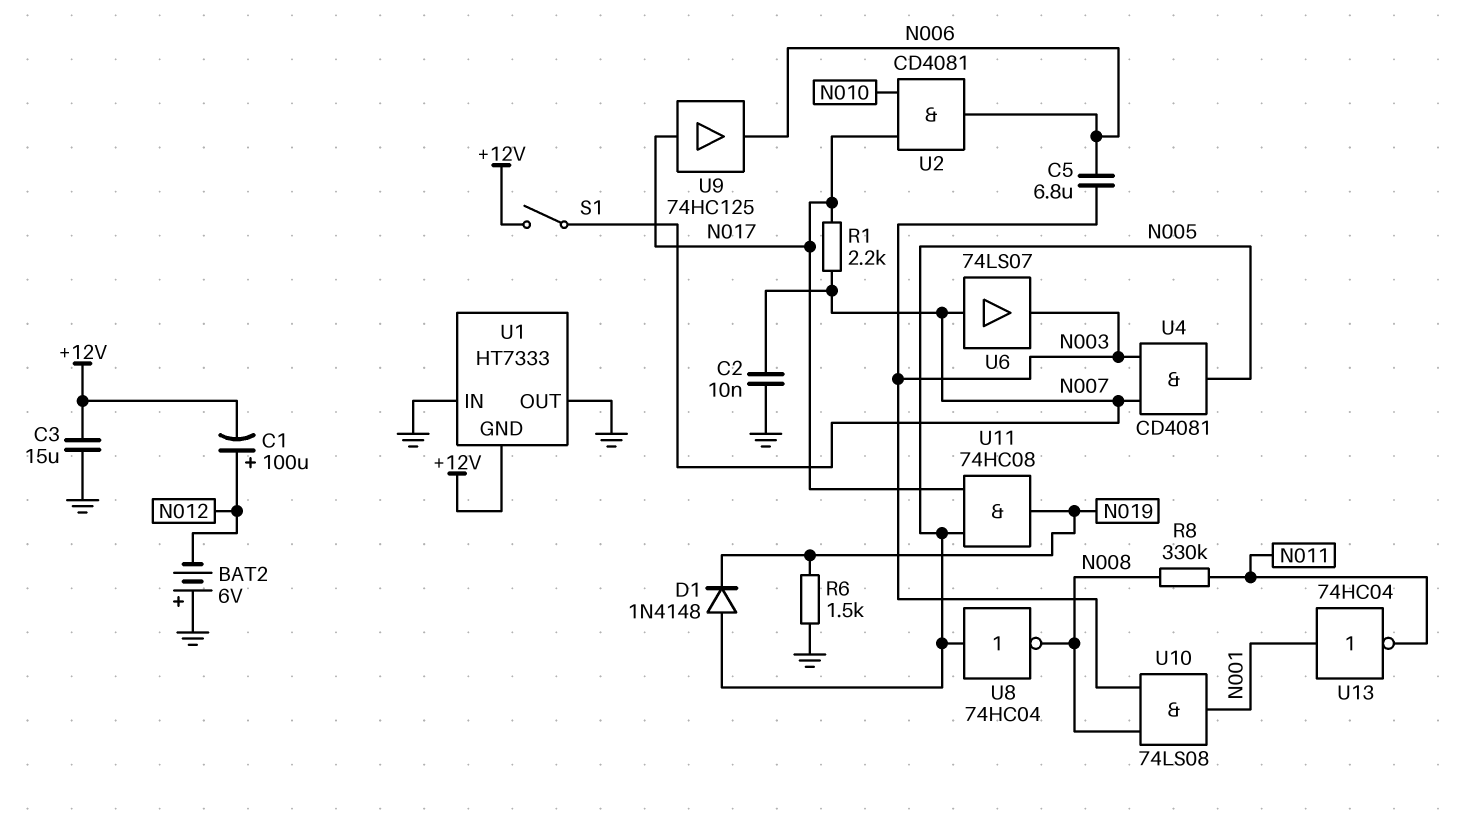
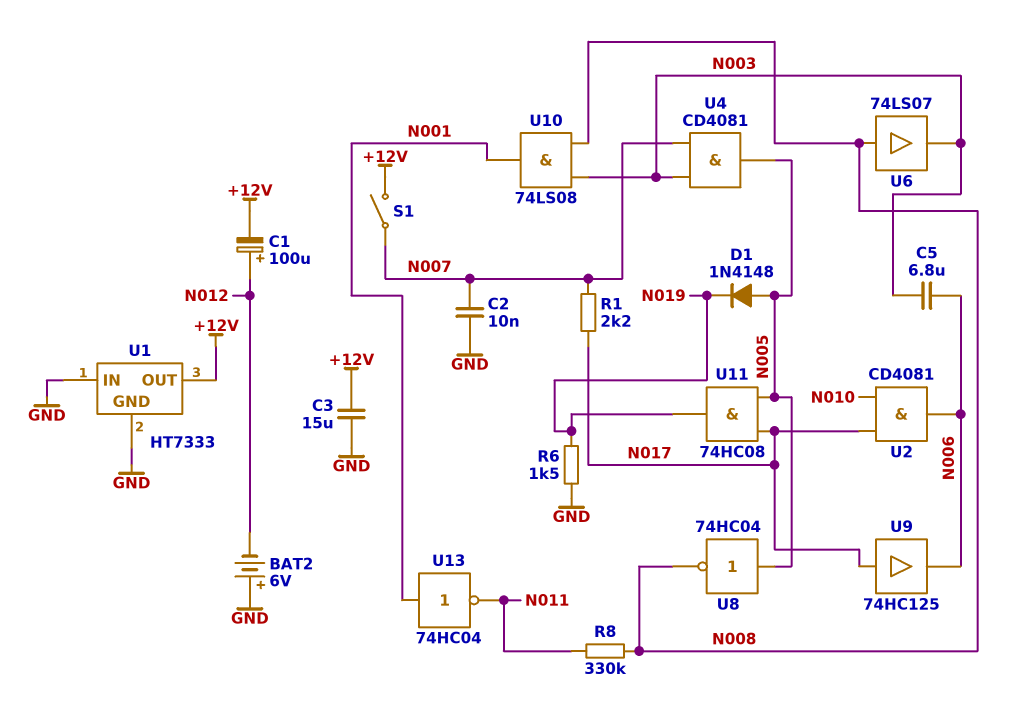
U1 pin GND: +12V -> GND
U1 pin OUT: GND -> +12V
U6: buffer 74LS07 (in N007, out N003) -> buffer 74LS07 (in N008, out N003)

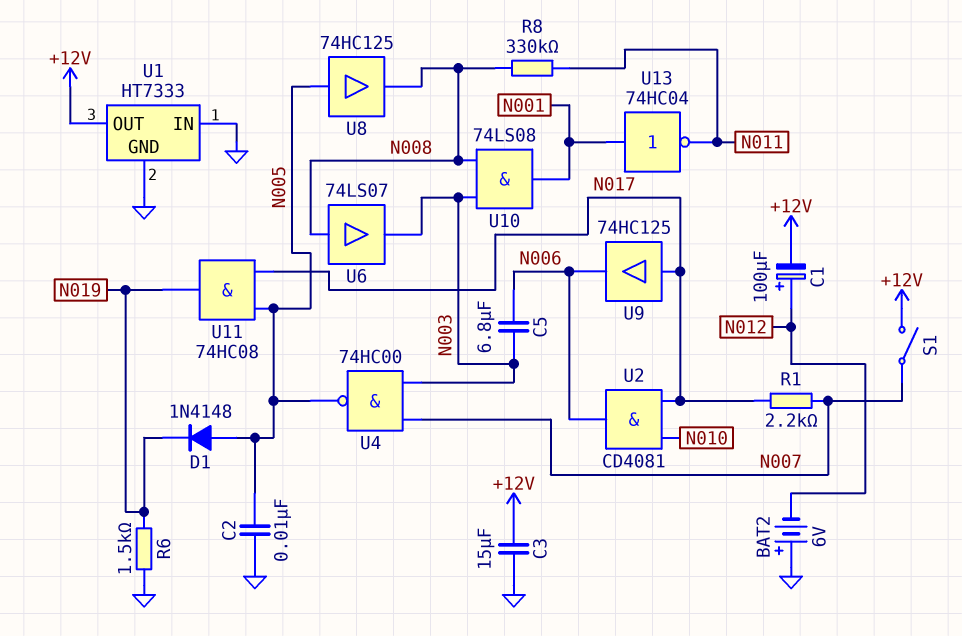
C2: 10nF (GND, N007) -> 10nF (GND, N005)
U4: AND CD4081 (in N003, in N007, out N005) -> NAND 74HC00 (in N003, in N007, out N005)
U8: NOT 74HC04 (in N005, out N008) -> buffer 74HC125 (in N005, out N008)

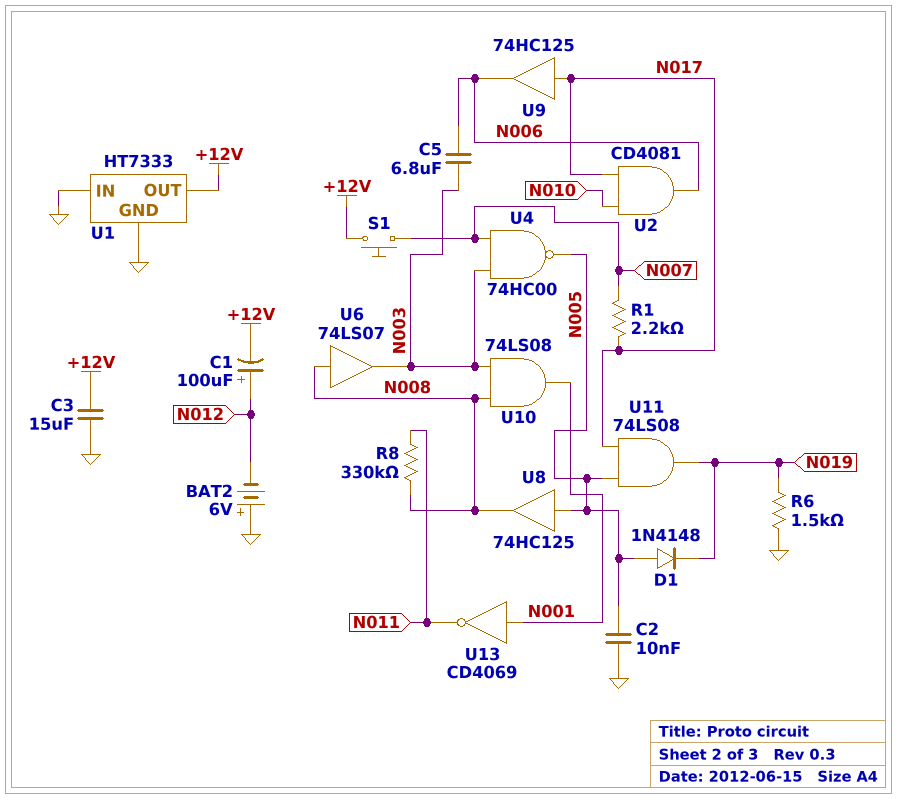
S1: switch (+12V, N007) -> button (+12V, N007)
U11: AND 74HC08 (in N005, in N017, out N019) -> AND 74LS08 (in N005, in N017, out N019)
U13: NOT 74HC04 (in N001, out N011) -> NOT CD4069 (in N001, out N011)

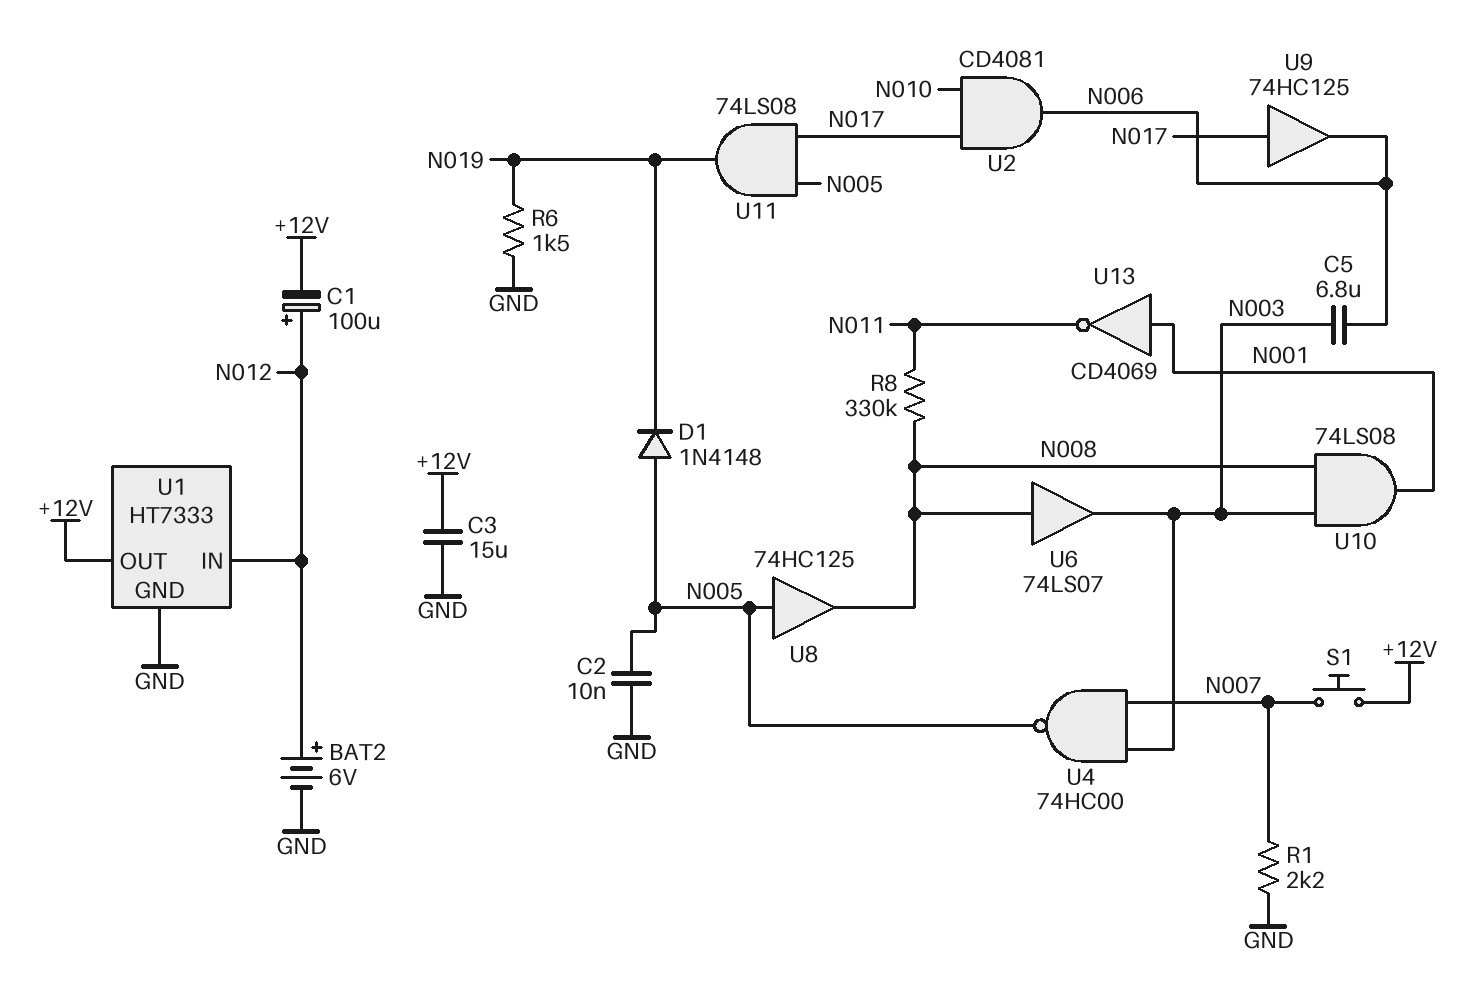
BAT2: 6V (plus GND, minus N012) -> 6V (plus N012, minus GND)
R1: 2.2k (N007, N017) -> 2.2k (GND, N007)
U1 pin IN: GND -> N012

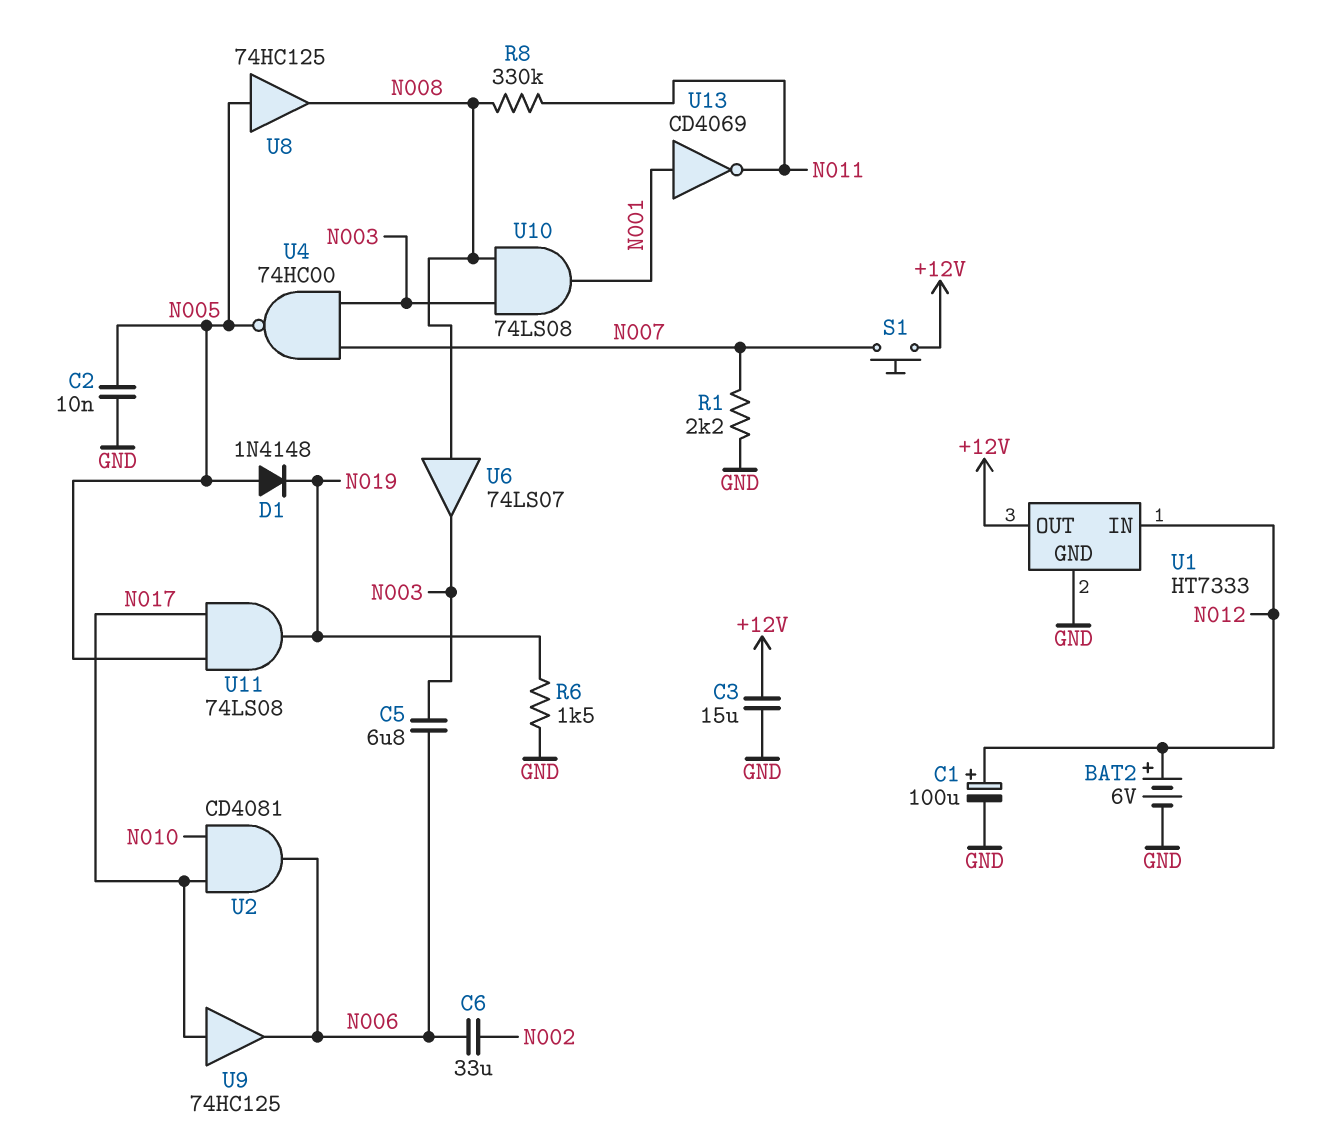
C1: 100uF (plus N012, minus +12V) -> 100uF (plus N012, minus GND)
C6: none -> 33uF (N002, N006)

